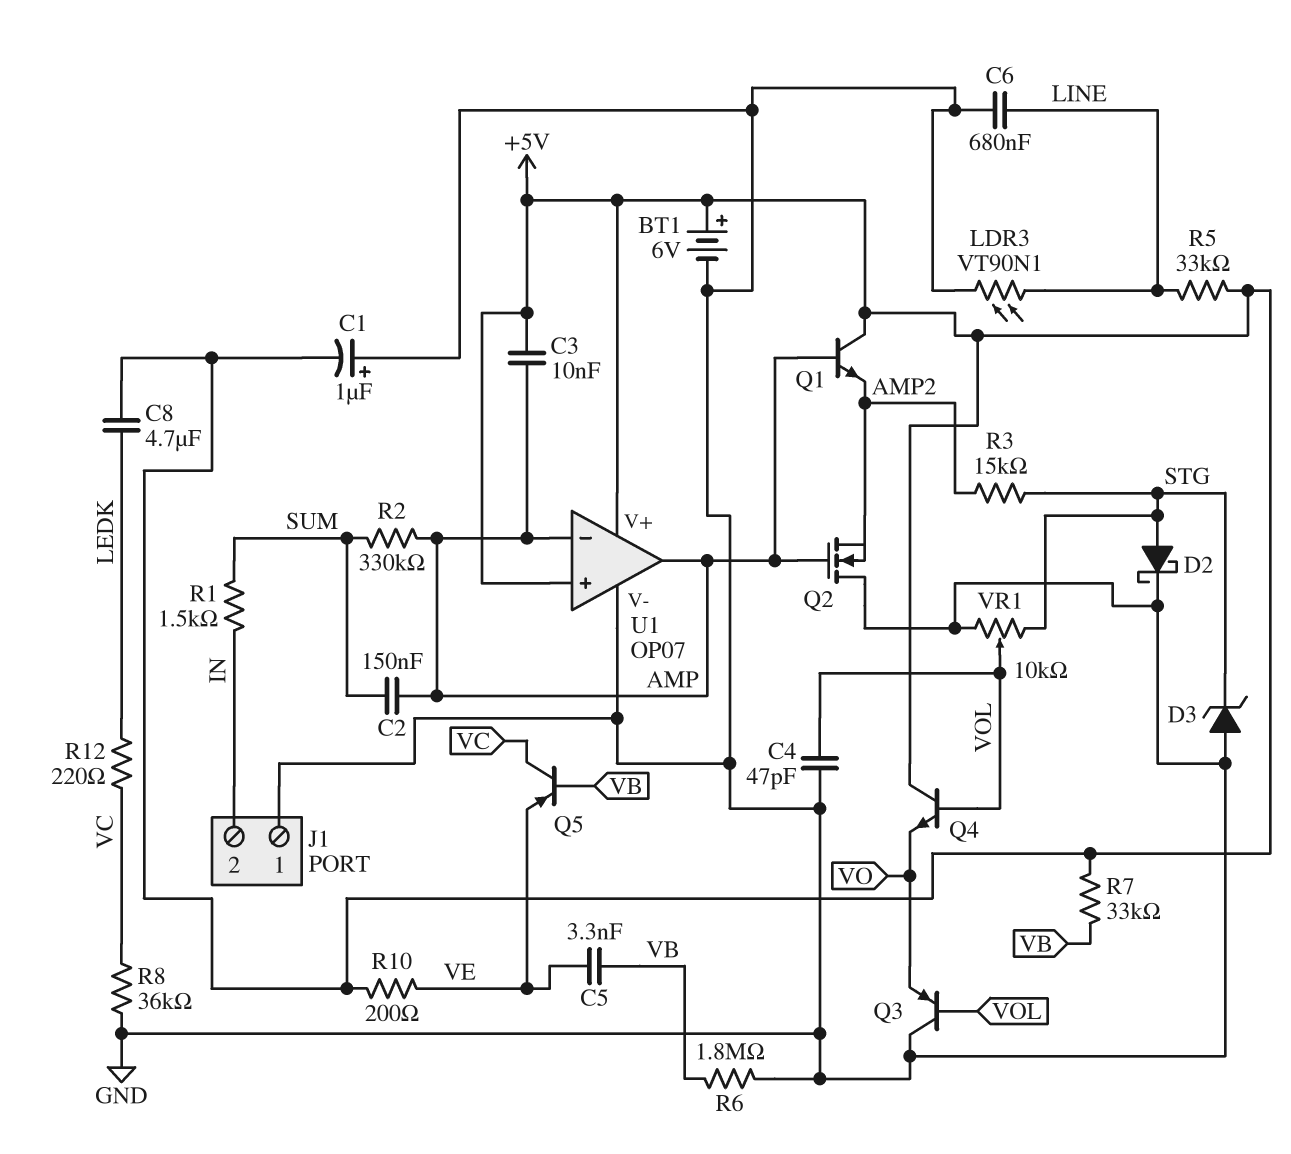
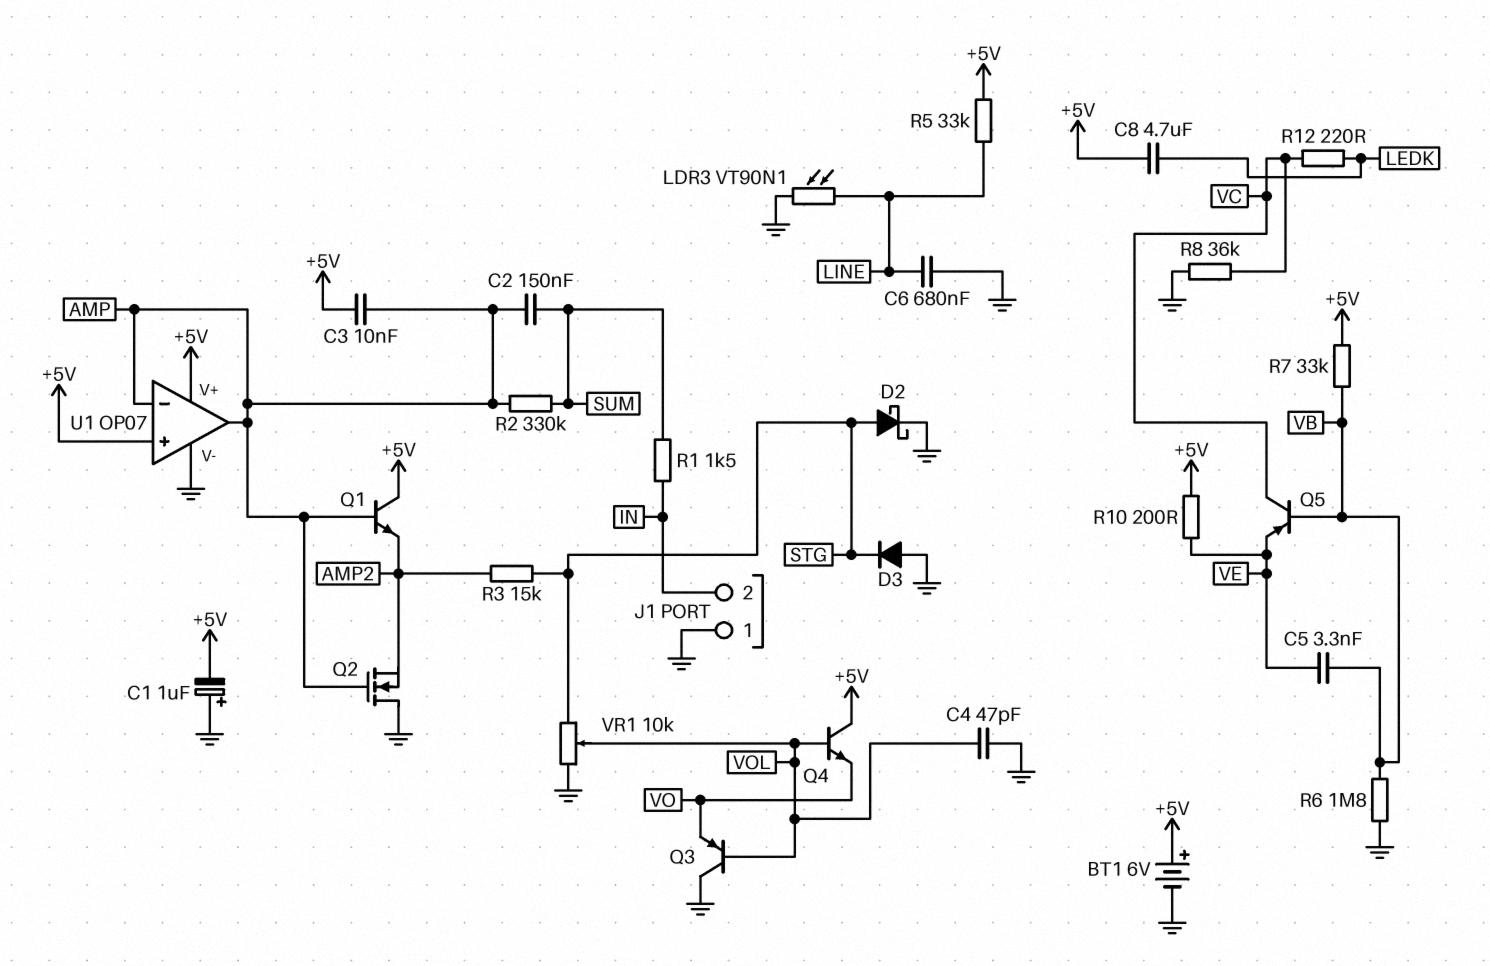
D3: zener (A GND, K STG) -> diode (A GND, K STG)

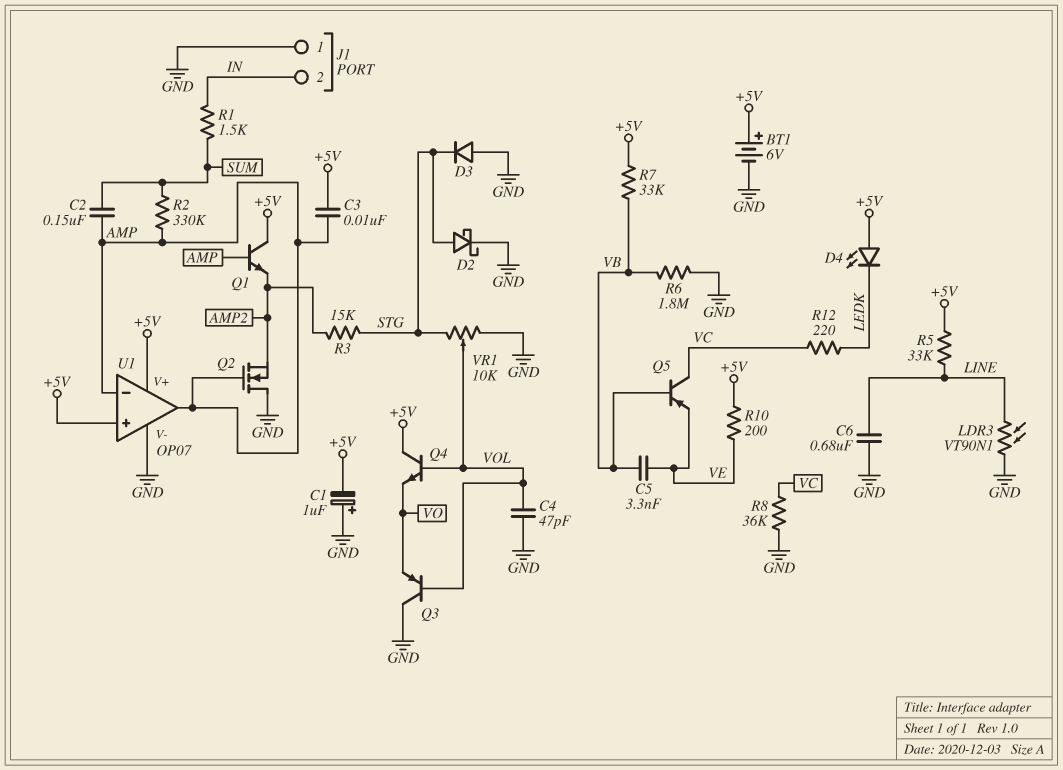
C8: 4.7uF (+5V, LEDK) -> none
D4: none -> LED (A +5V, K LEDK)

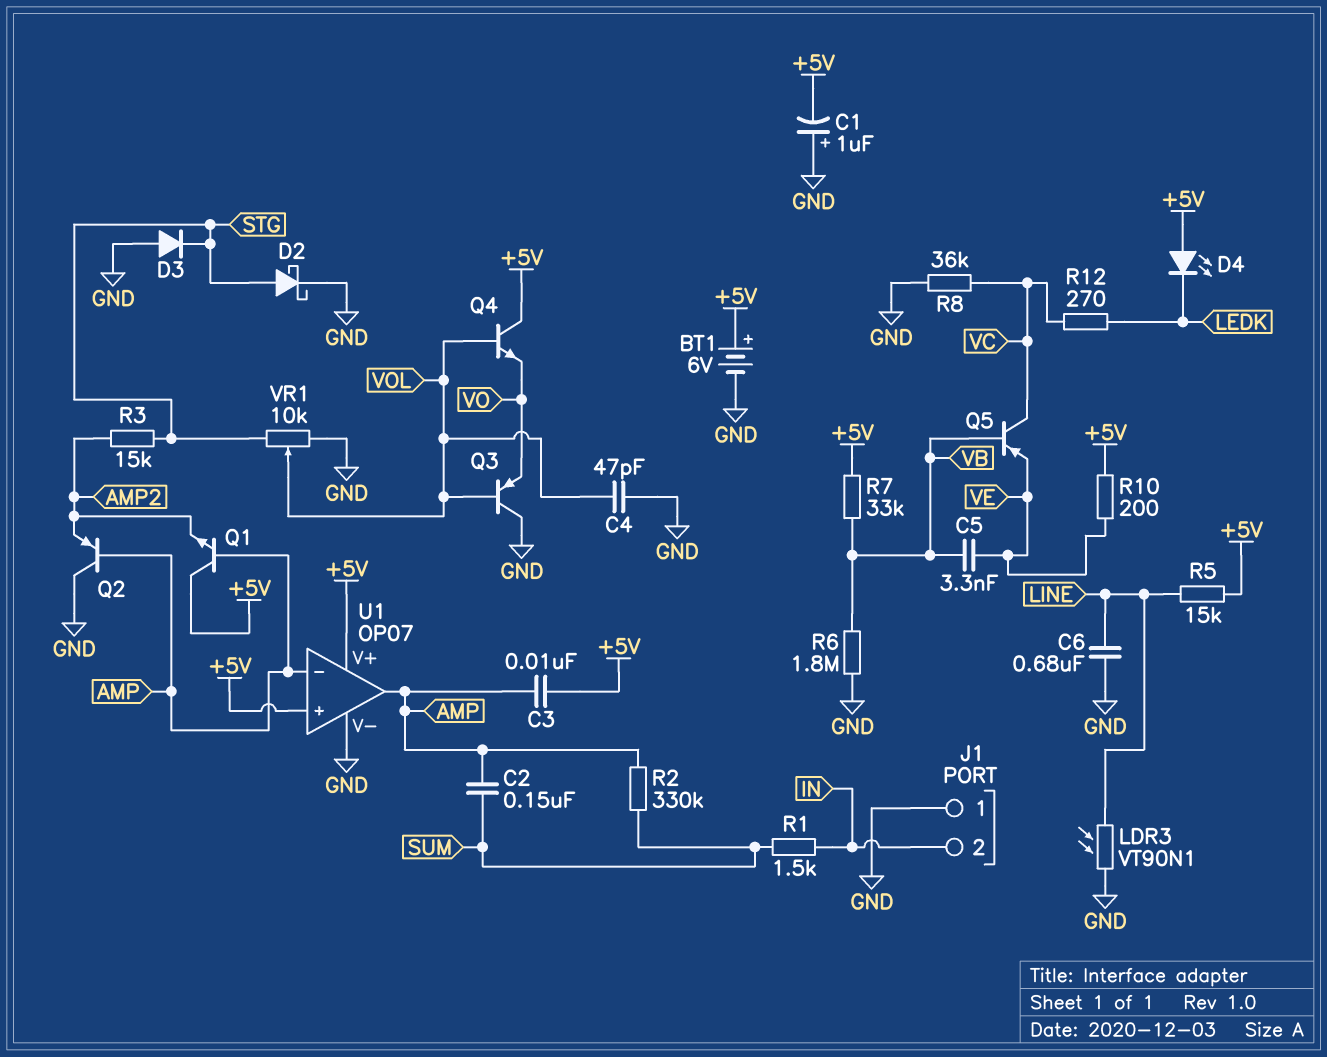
Q2: NMOS (G AMP, D GND, S AMP2) -> PNP (B AMP, C GND, E AMP2)
R5: 33k (+5V, LINE) -> 15k (+5V, LINE)
R12: 220 (LEDK, VC) -> 270 (LEDK, VC)

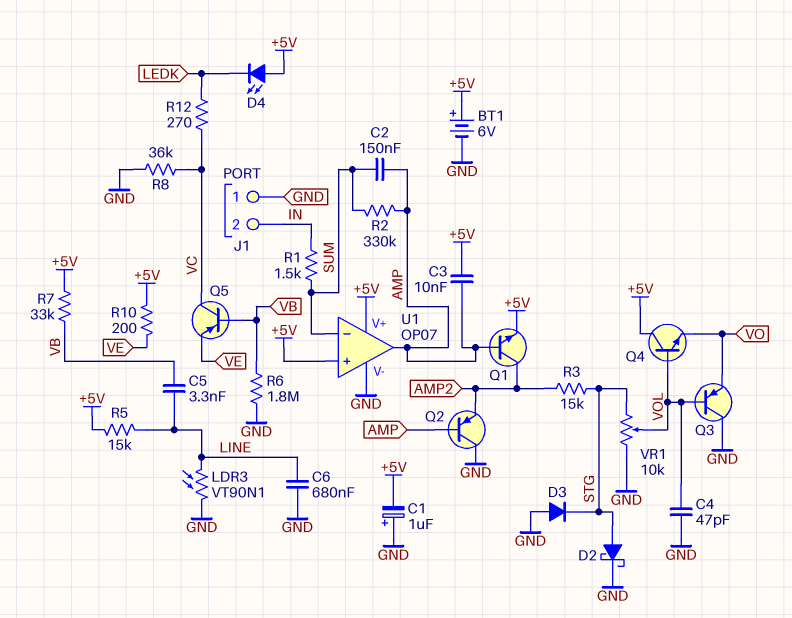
C5: 3.3nF (VB, VE) -> 3.3nF (LINE, VB)
Q1: NPN (B AMP, C +5V, E AMP2) -> NPN (B AMP, C AMP2, E +5V)
U1 pin in-: AMP -> SUM

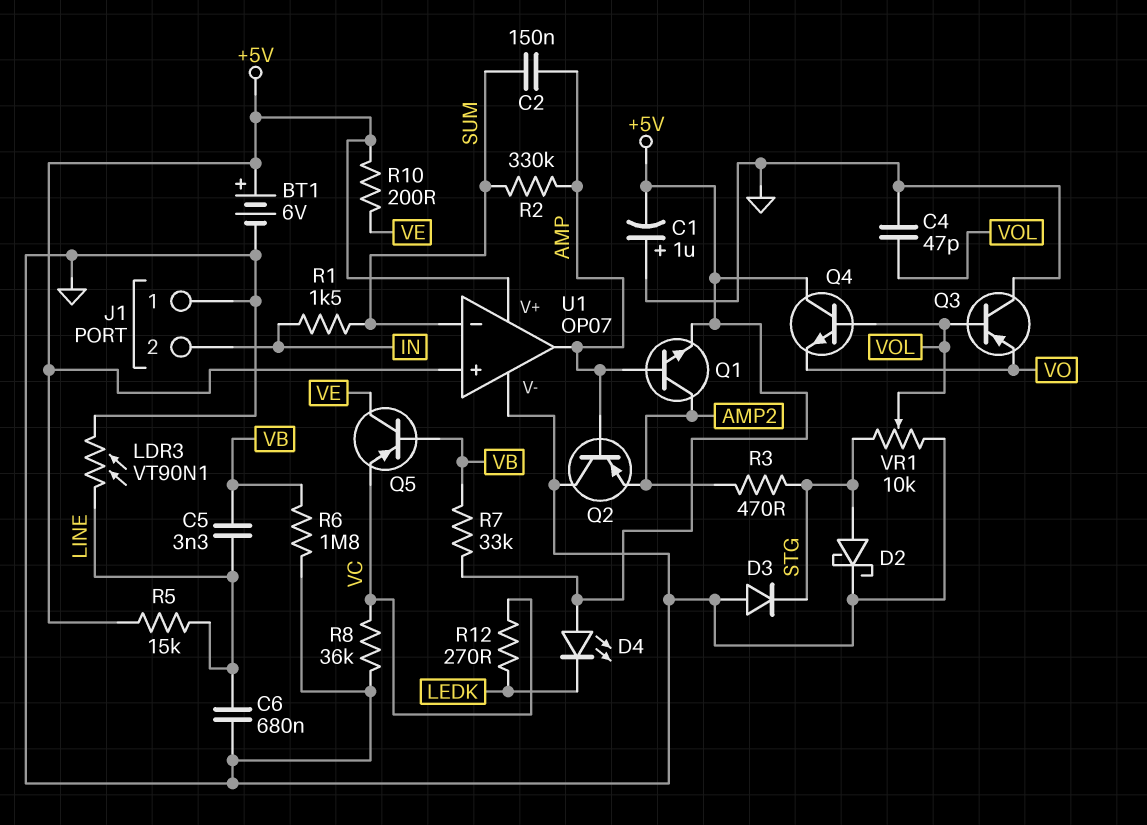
C3: 10nF (+5V, AMP) -> none
Q5: PNP (B VB, C VC, E VE) -> PNP (B VB, C VE, E VC)
R3: 15k (AMP2, STG) -> 470 (AMP2, STG)

